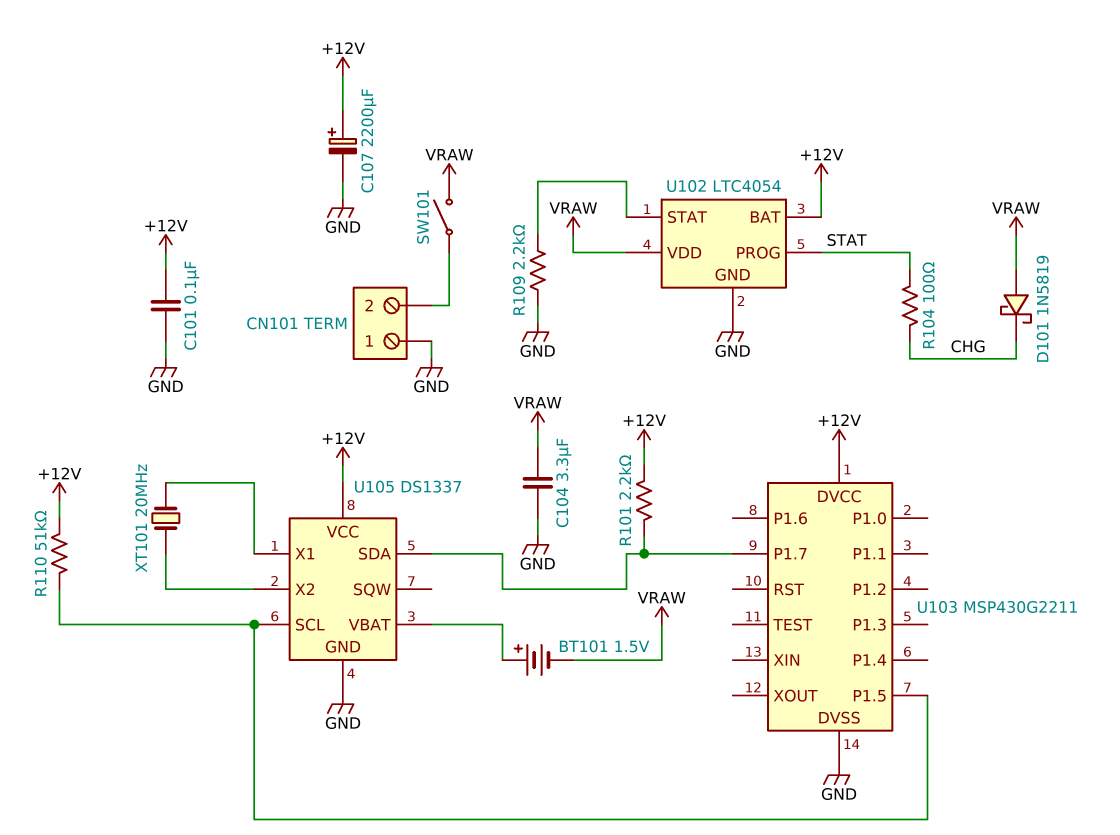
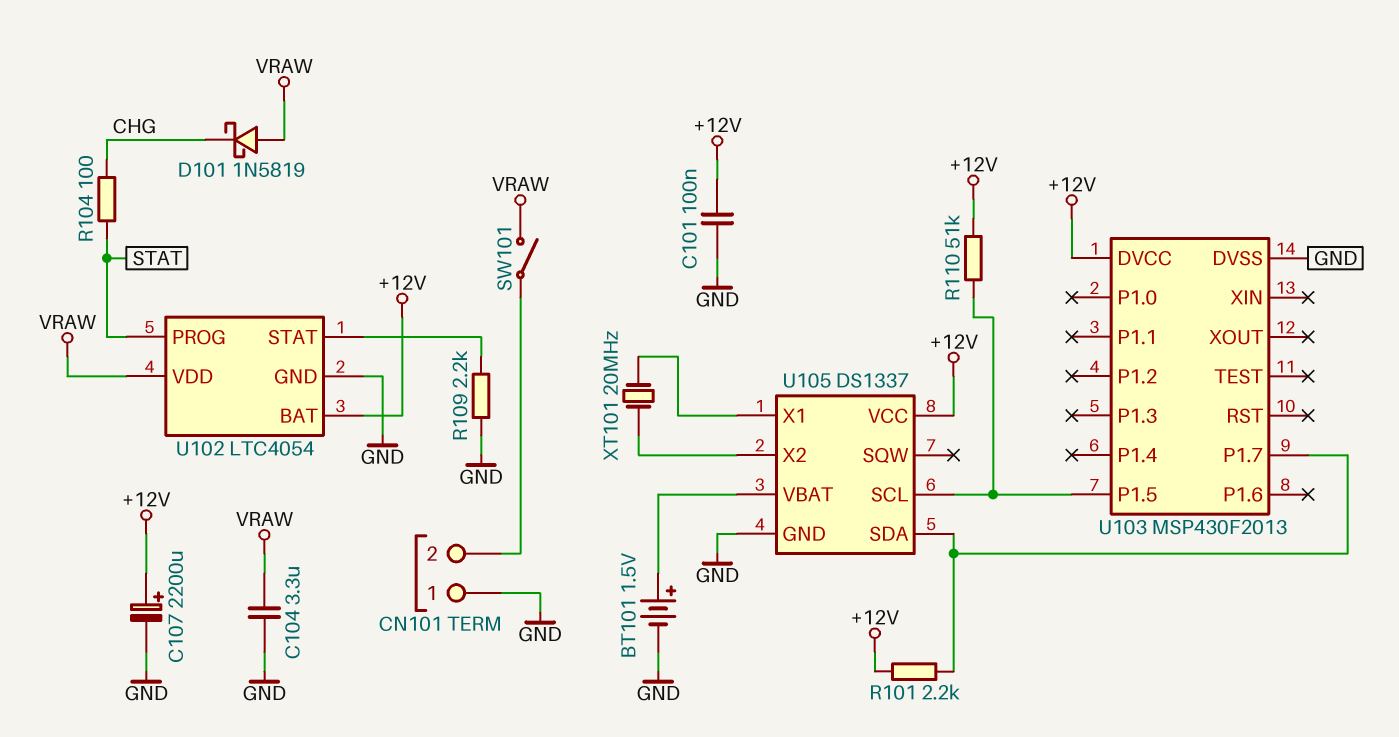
BT101: 1.5V (plus U105/VBAT, minus VRAW) -> 1.5V (plus U105/VBAT, minus GND)
U103: MSP430G2211 -> MSP430F2013

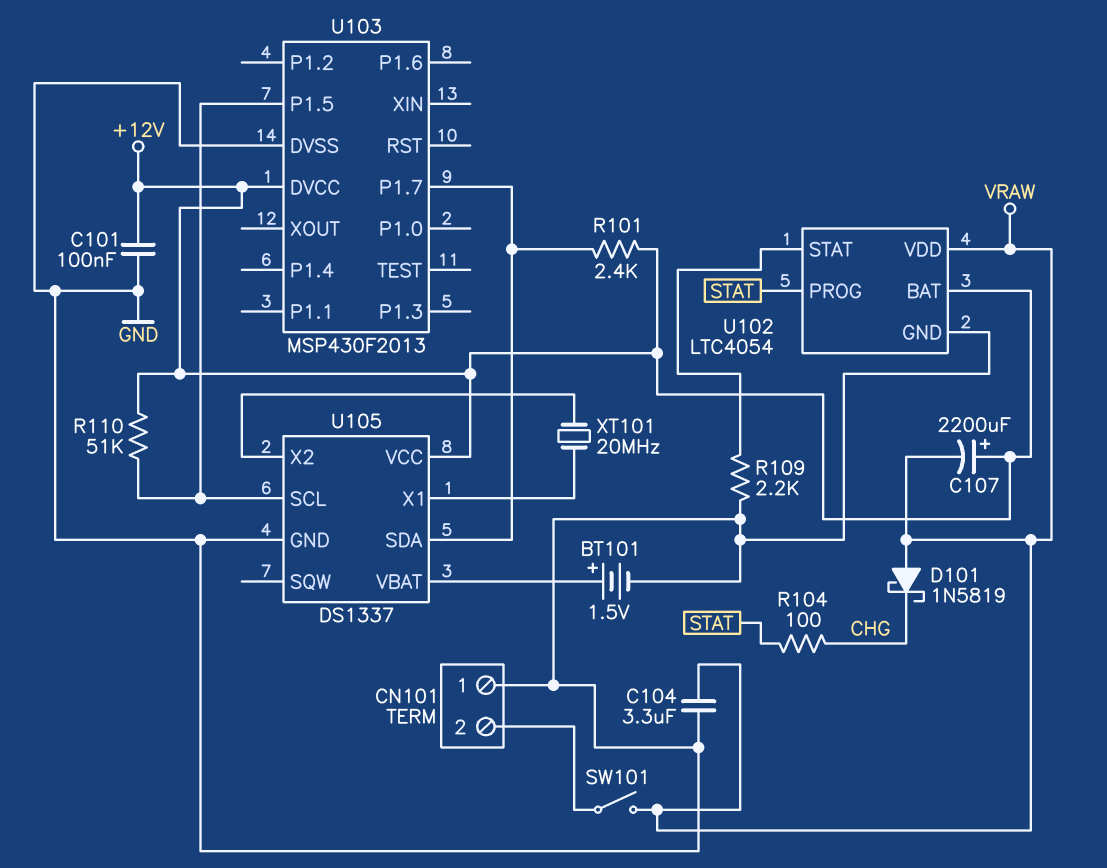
C107: 2200uF (plus +12V, minus GND) -> 2200uF (plus +12V, minus VRAW)
R101: 2.2k (+12V, U103/P1.7) -> 2.4k (+12V, U103/P1.7)

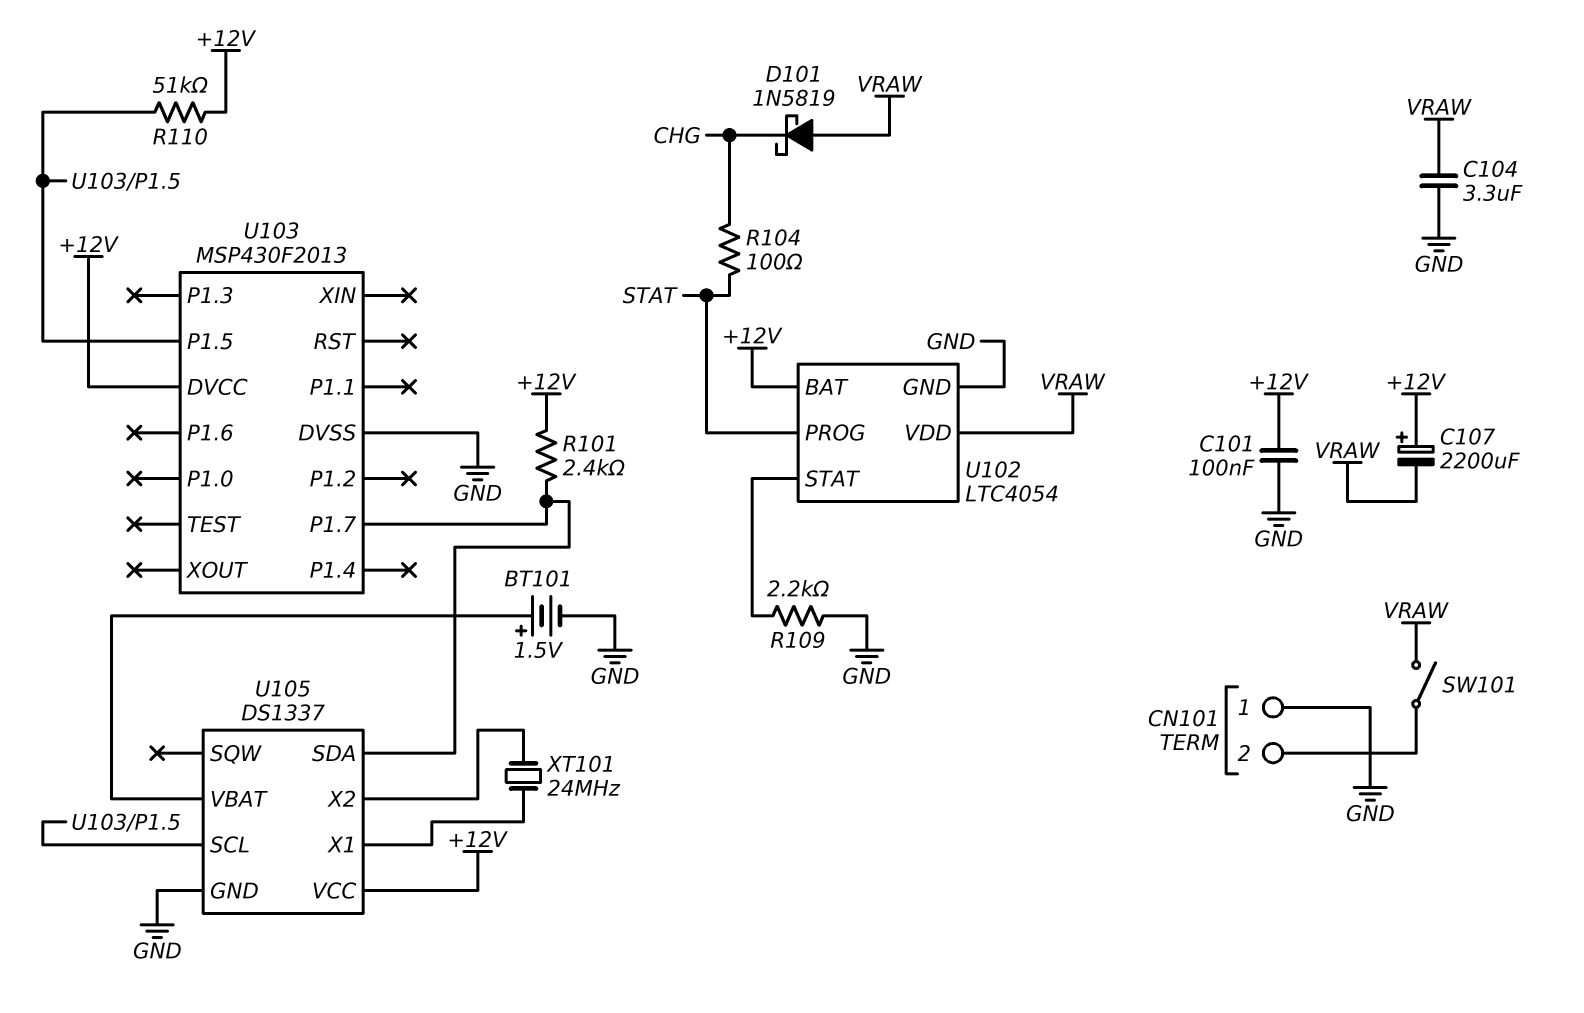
XT101: 20MHz (U105/X1, U105/X2) -> 24MHz (U105/X1, U105/X2)

